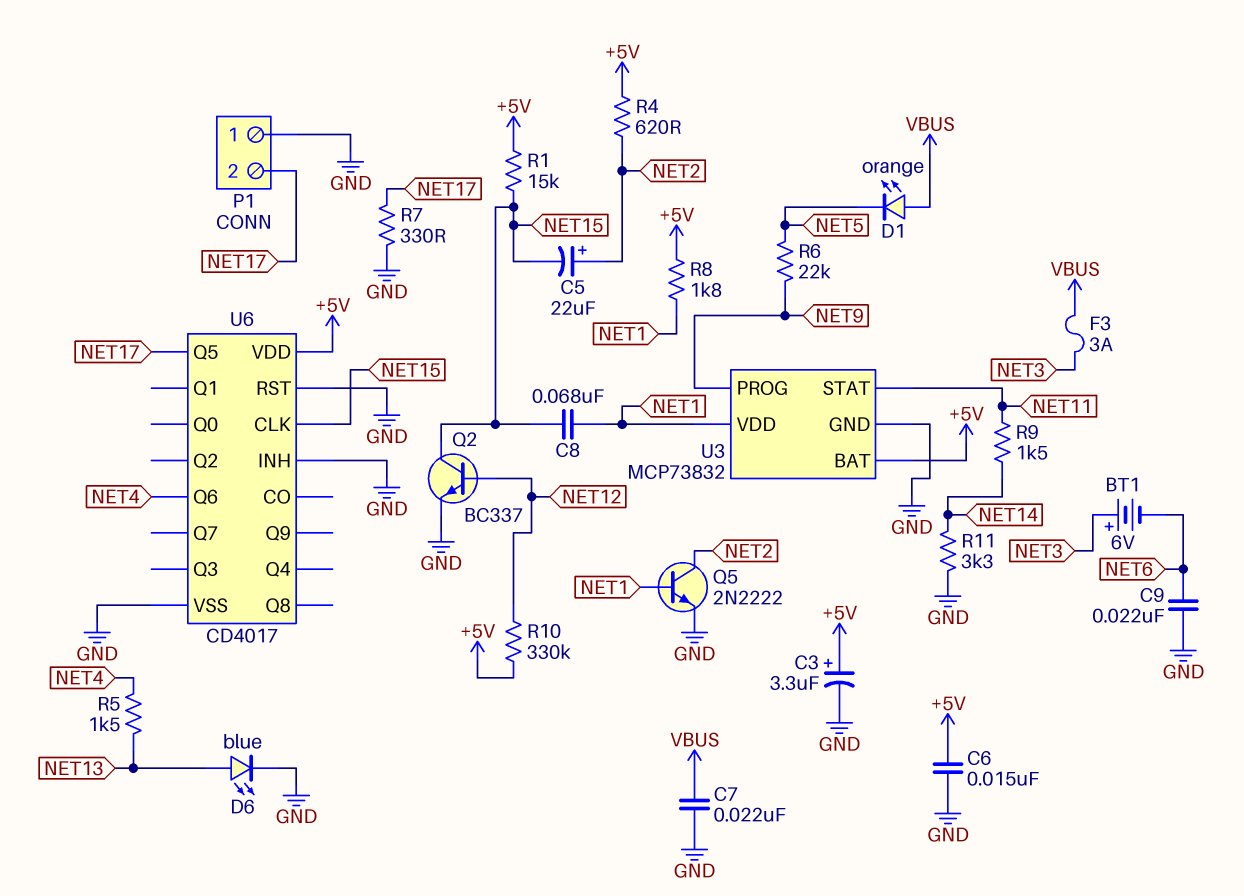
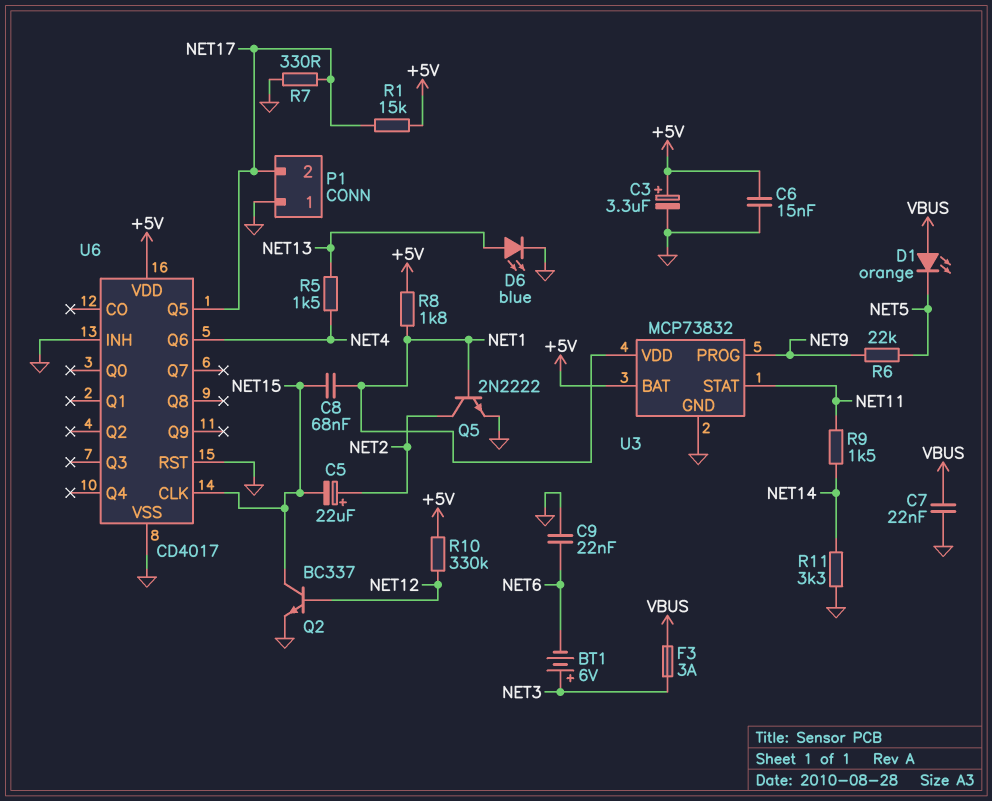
R1: 15k (+5V, NET15) -> 15k (+5V, NET17)
R4: 620 (+5V, NET2) -> none

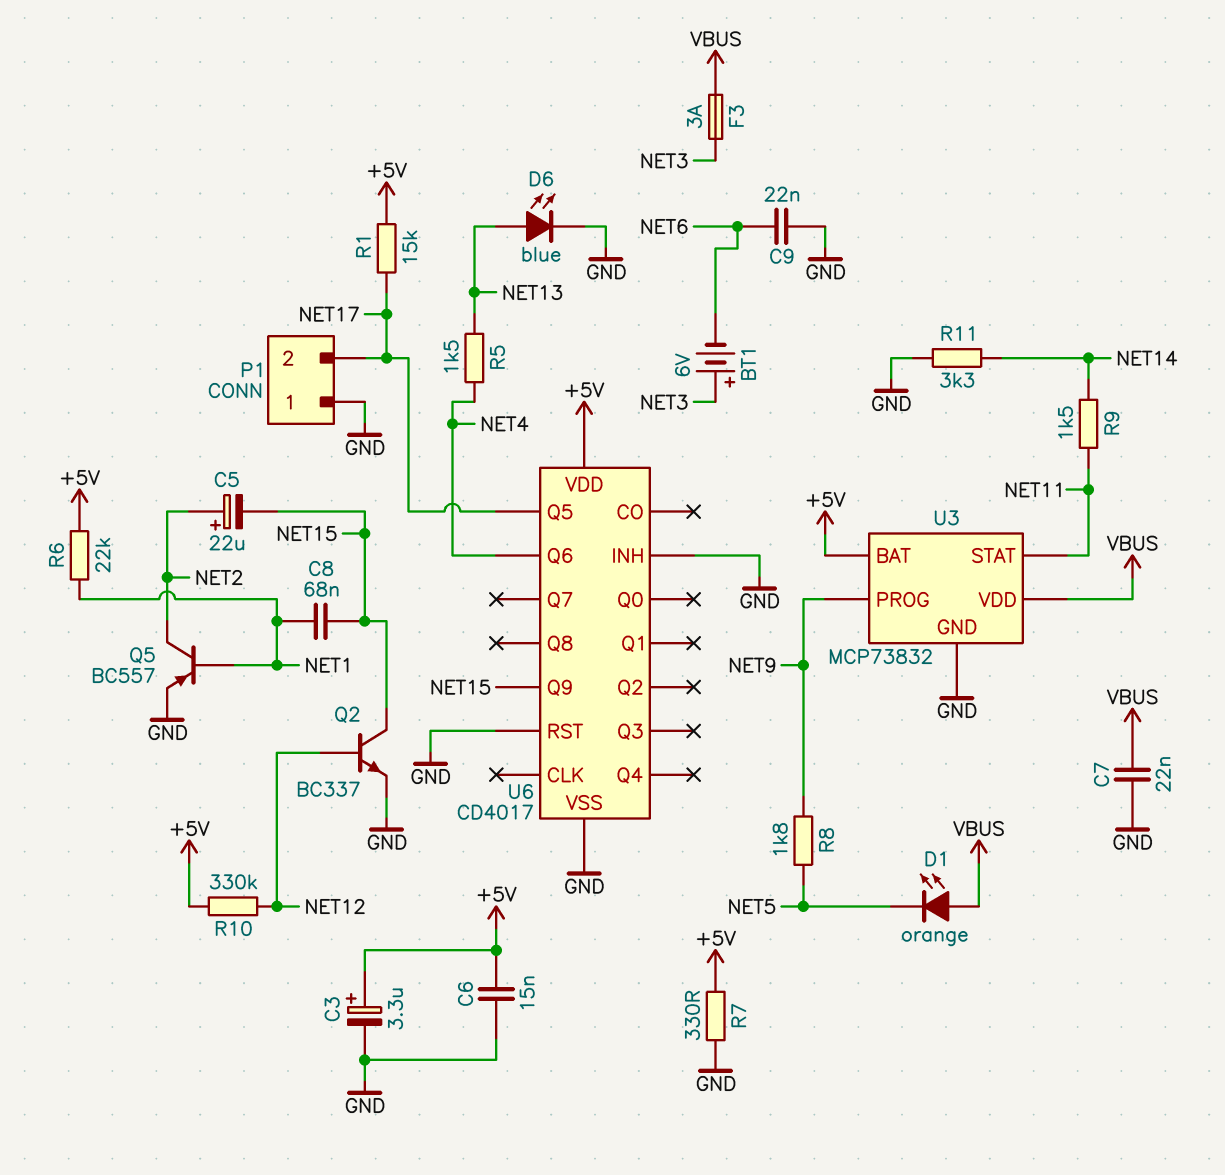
Q5: NPN 2N2222 (B NET1, C NET2, E GND) -> PNP BC557 (B NET1, C NET2, E GND)
R6: 22k (NET5, NET9) -> 22k (+5V, NET1)
R7: 330 (GND, NET17) -> 330 (+5V, GND)
R8: 1.8k (+5V, NET1) -> 1.8k (NET5, NET9)
U3 pin VDD: NET1 -> VBUS
U6 pin CLK: NET15 -> none
U6 pin Q9: none -> NET15

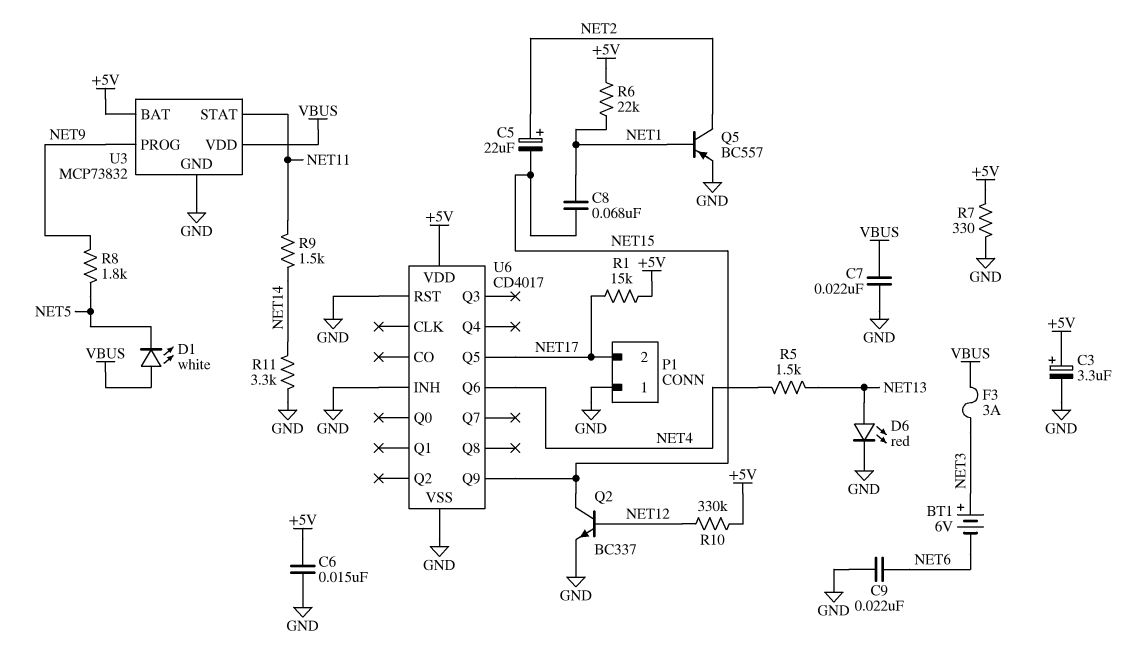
D1: LED orange (A VBUS, K NET5) -> LED white (A VBUS, K NET5)
D6: LED blue (A NET13, K GND) -> LED red (A NET13, K GND)

